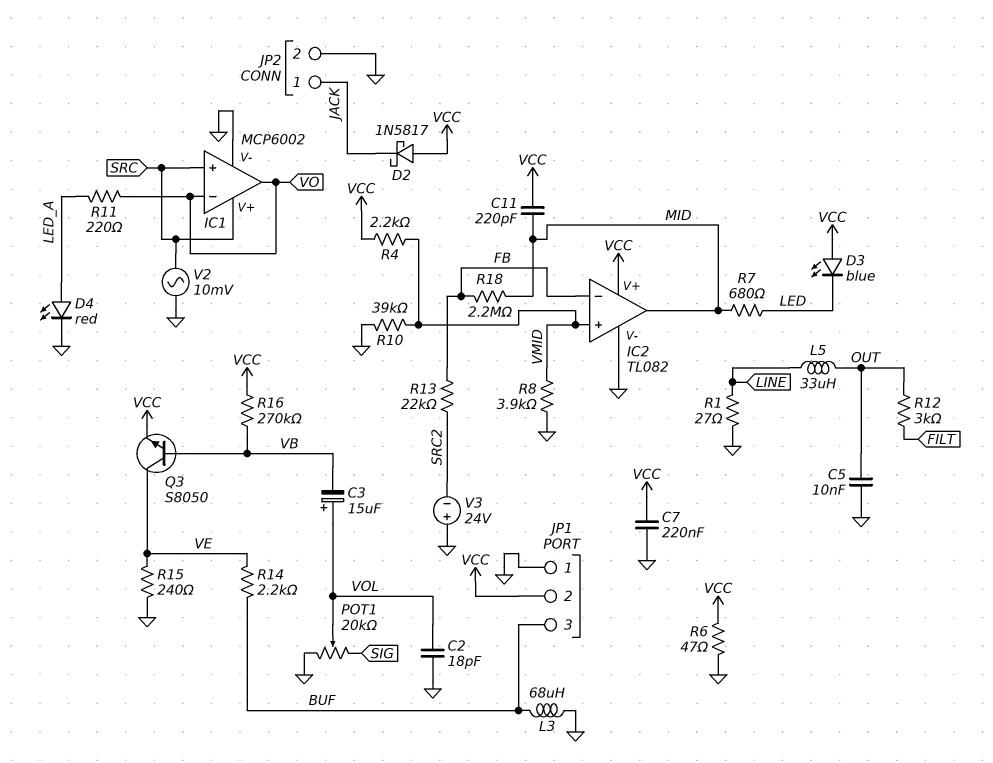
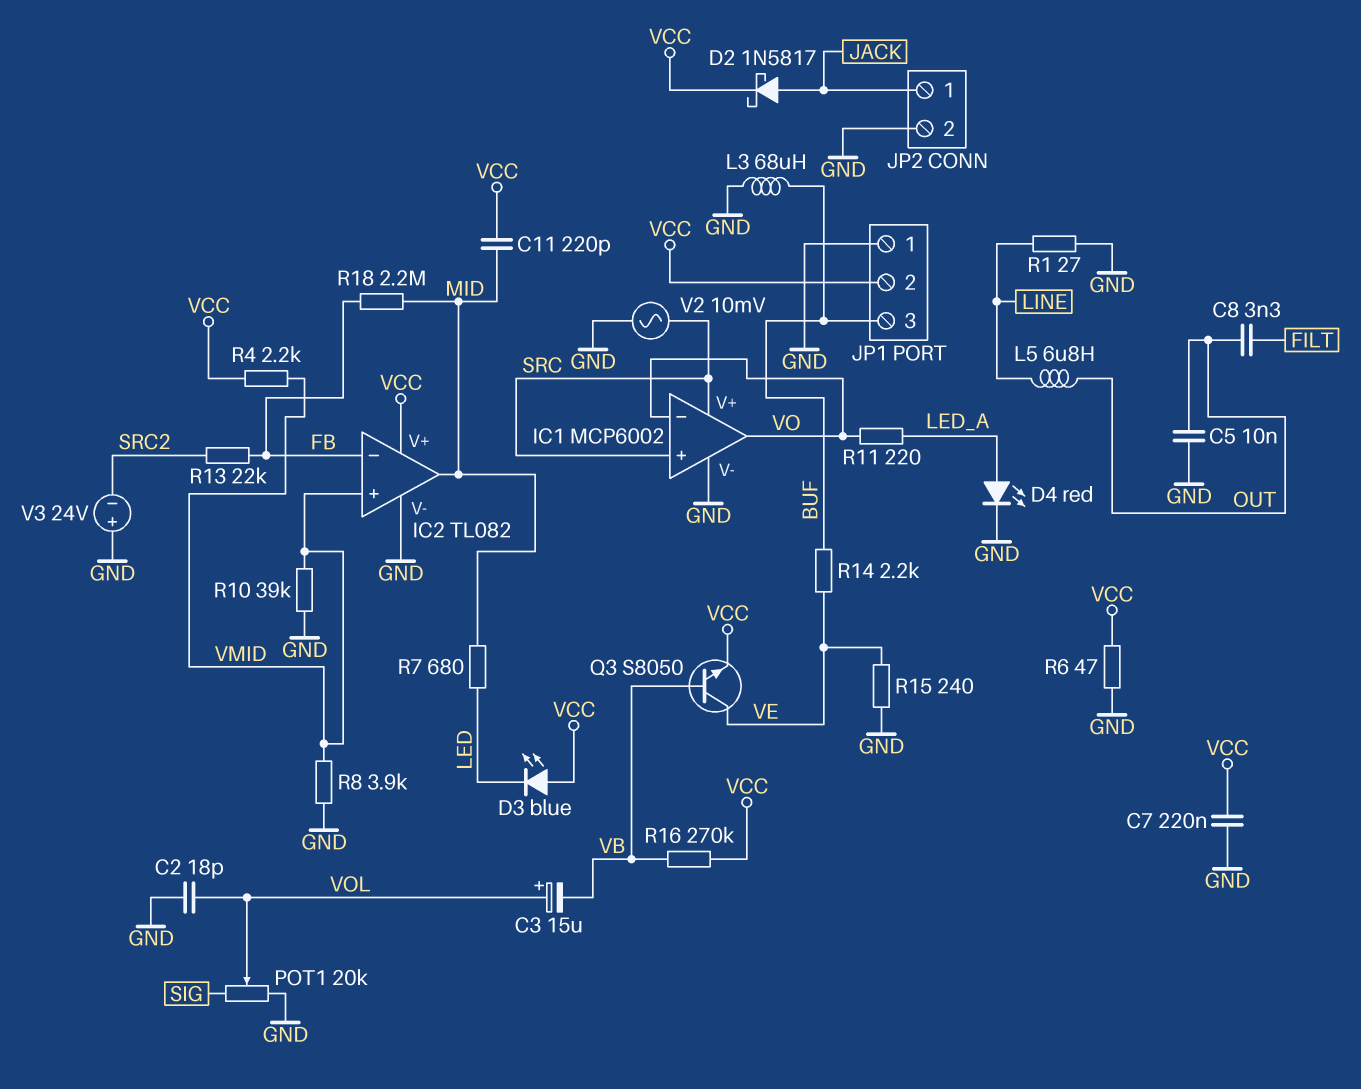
C8: none -> 3.3nF (FILT, OUT)
D2: schottky 1N5817 (A VCC, K JACK) -> schottky 1N5817 (A JACK, K VCC)
L5: 33uH (LINE, OUT) -> 6.8uH (LINE, OUT)
R12: 3k (FILT, OUT) -> none

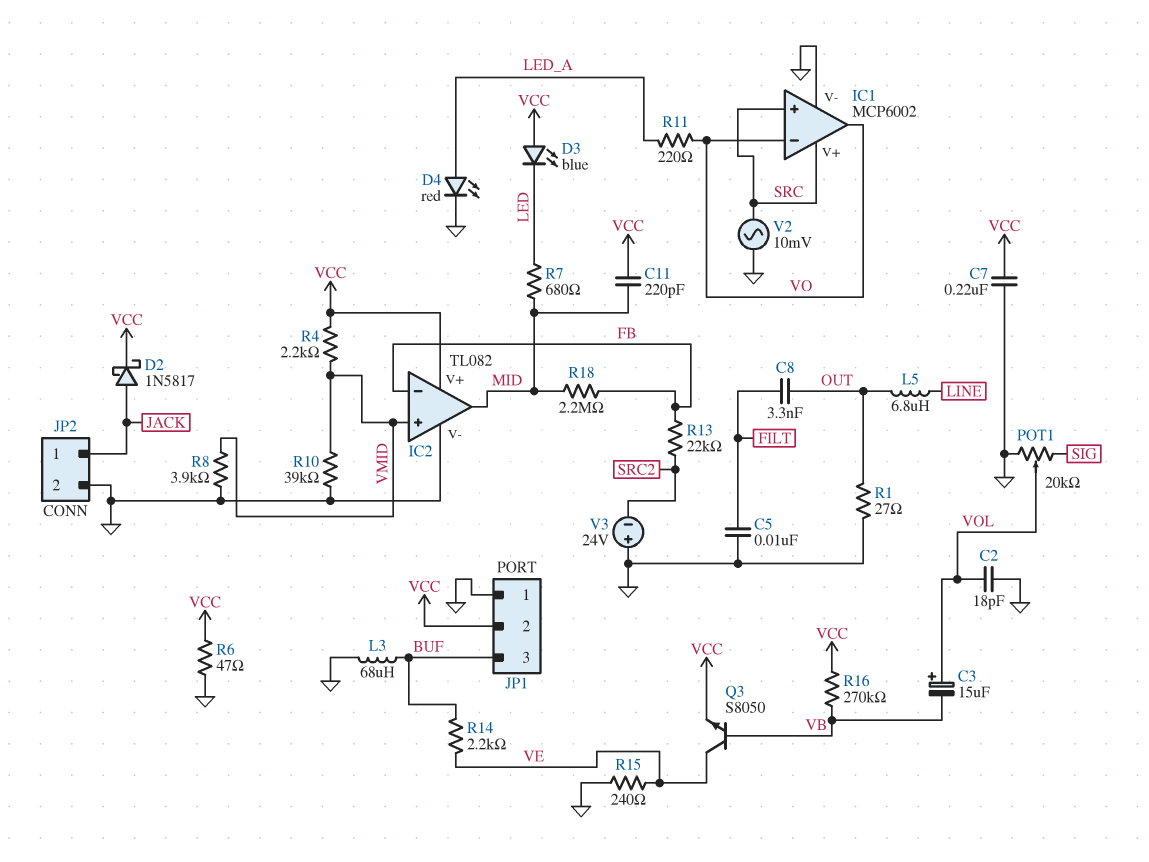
C5: 10nF (GND, OUT) -> 10nF (FILT, GND)
R1: 27 (GND, LINE) -> 27 (GND, OUT)

